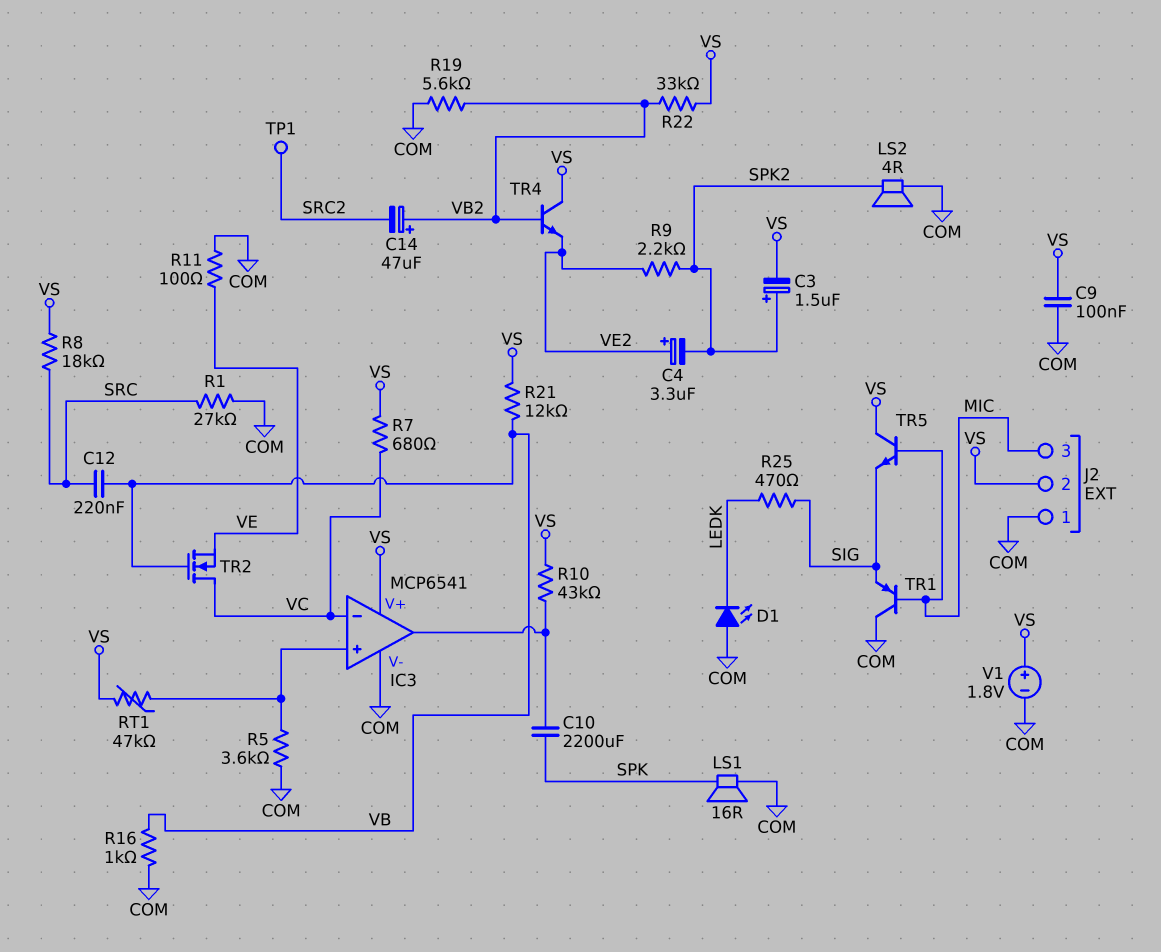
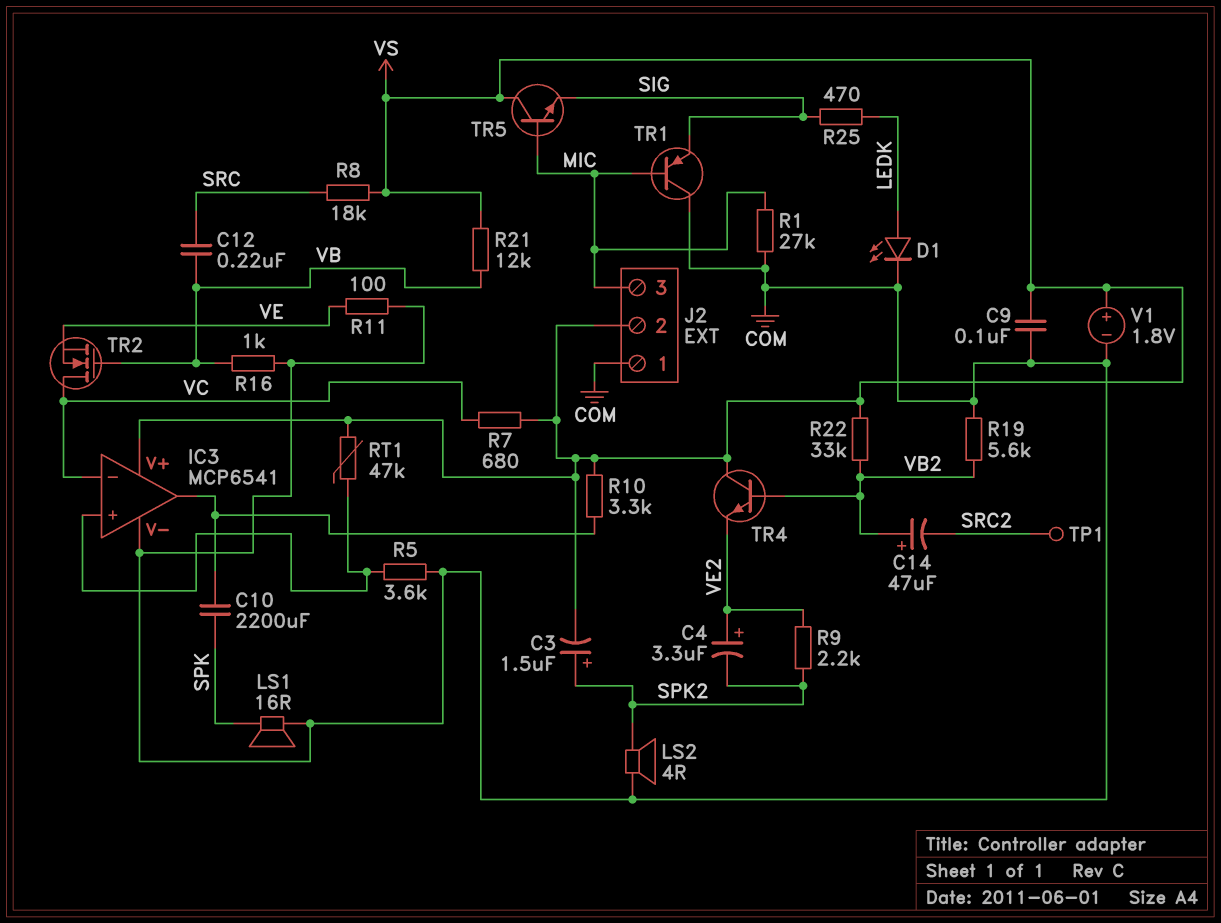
D1: LED (A COM, K LEDK) -> LED (A LEDK, K COM)
R1: 27k (COM, SRC) -> 27k (COM, MIC)
R10: 43k (IC3/out, VS) -> 3.3k (IC3/out, VS)

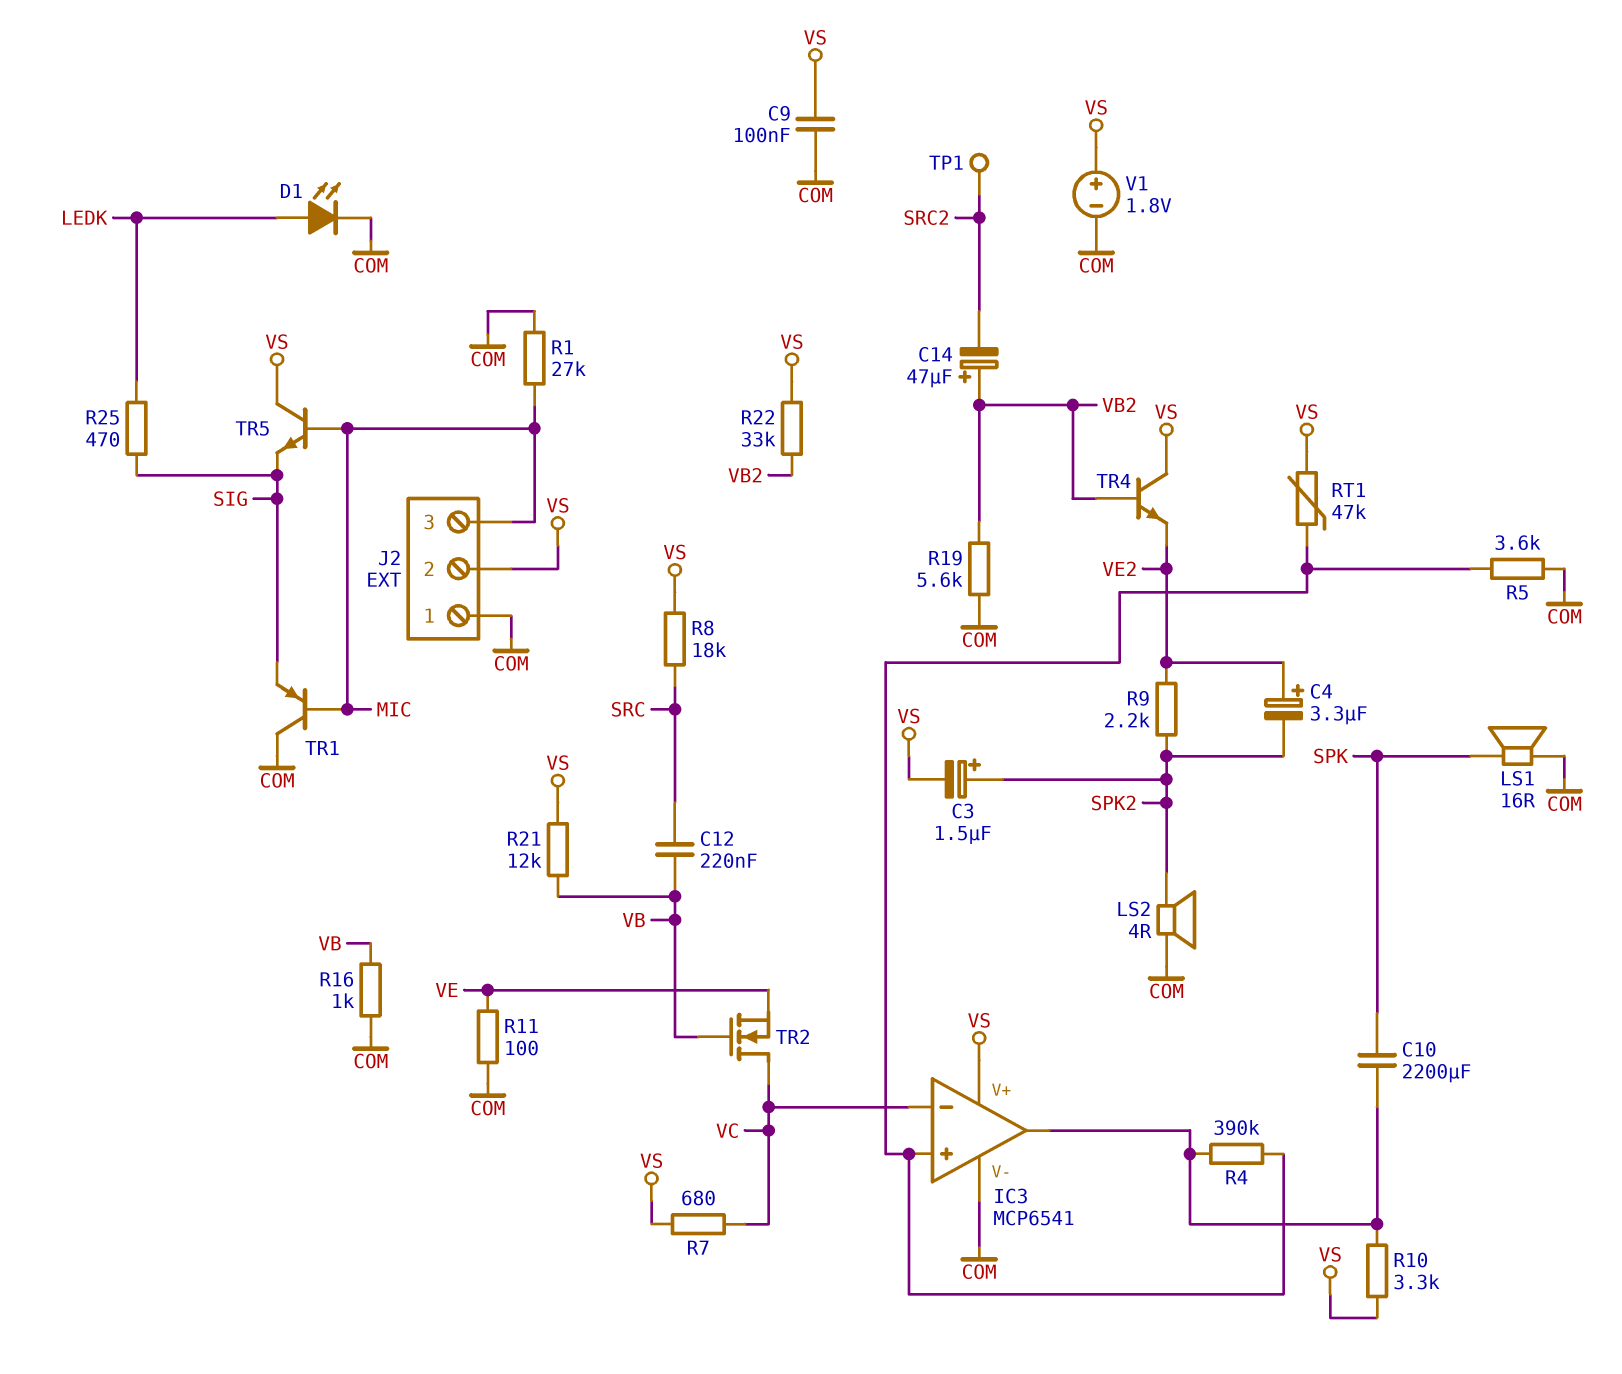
R4: none -> 390k (IC3/in+, IC3/out)

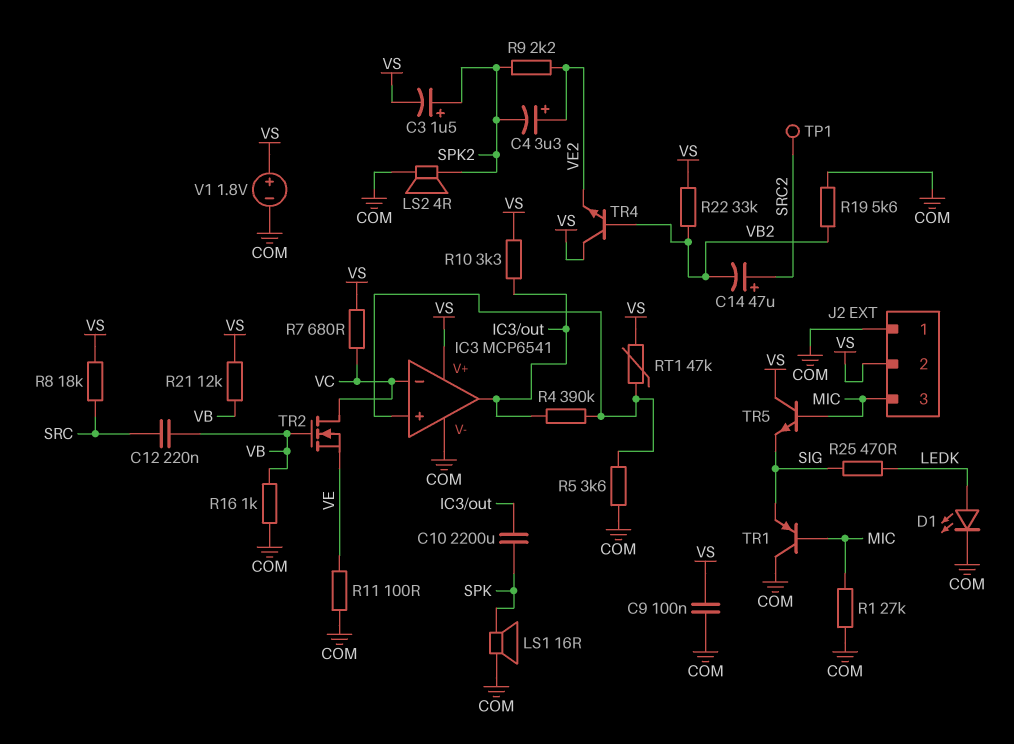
C14: 47uF (plus VB2, minus SRC2) -> 47uF (plus SRC2, minus VB2)

